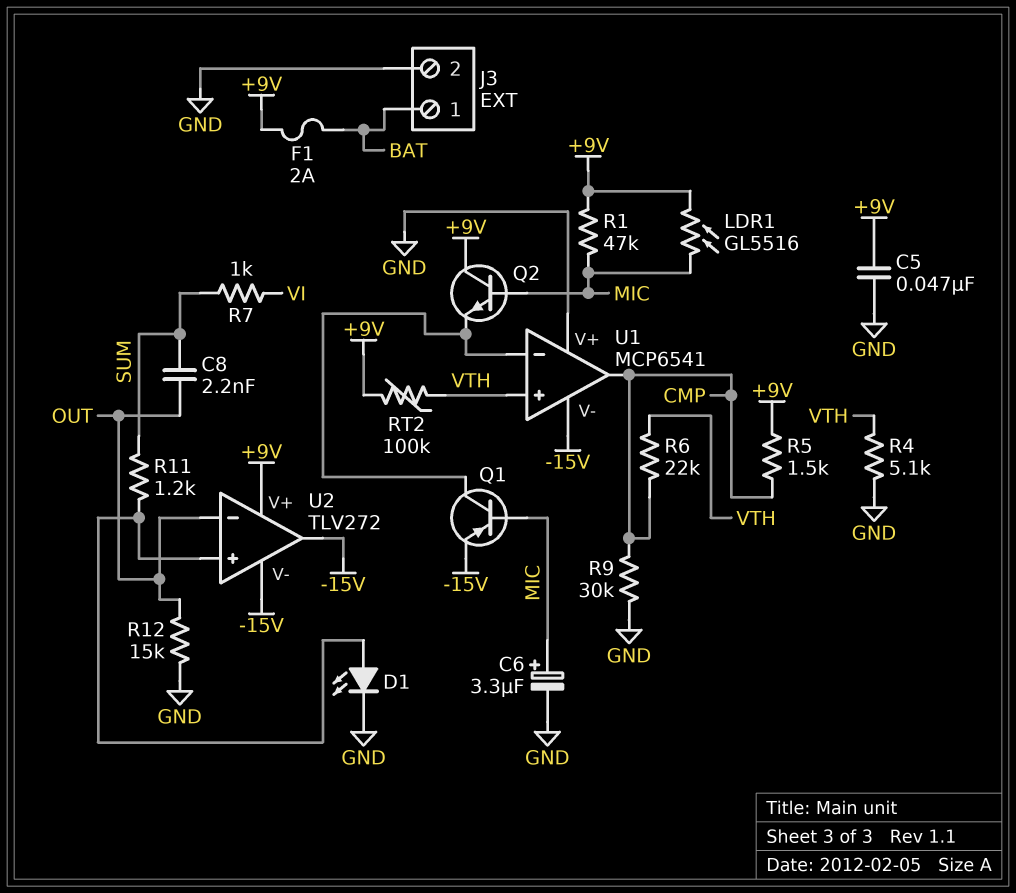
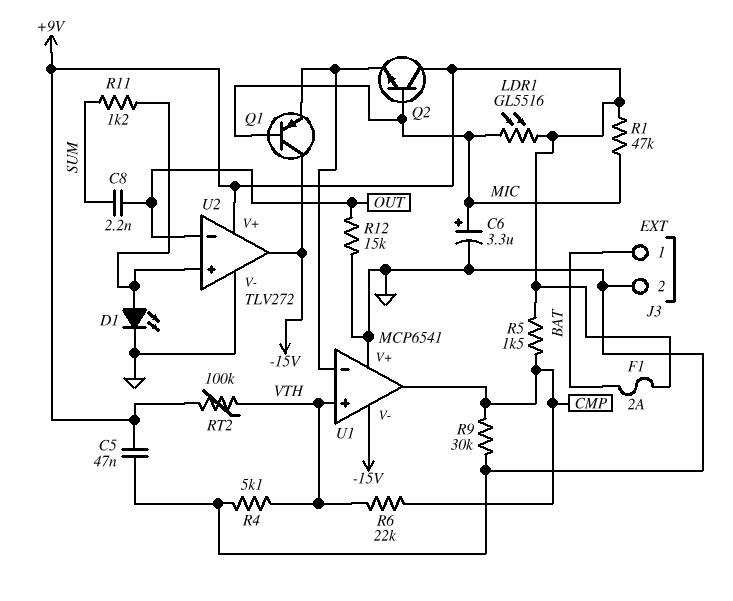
Q1: PNP (B MIC, C U1/in-, E -15V) -> PNP (B MIC, C -15V, E U1/in-)
R7: 1k (SUM, VI) -> none
U2 pin V-: -15V -> GND

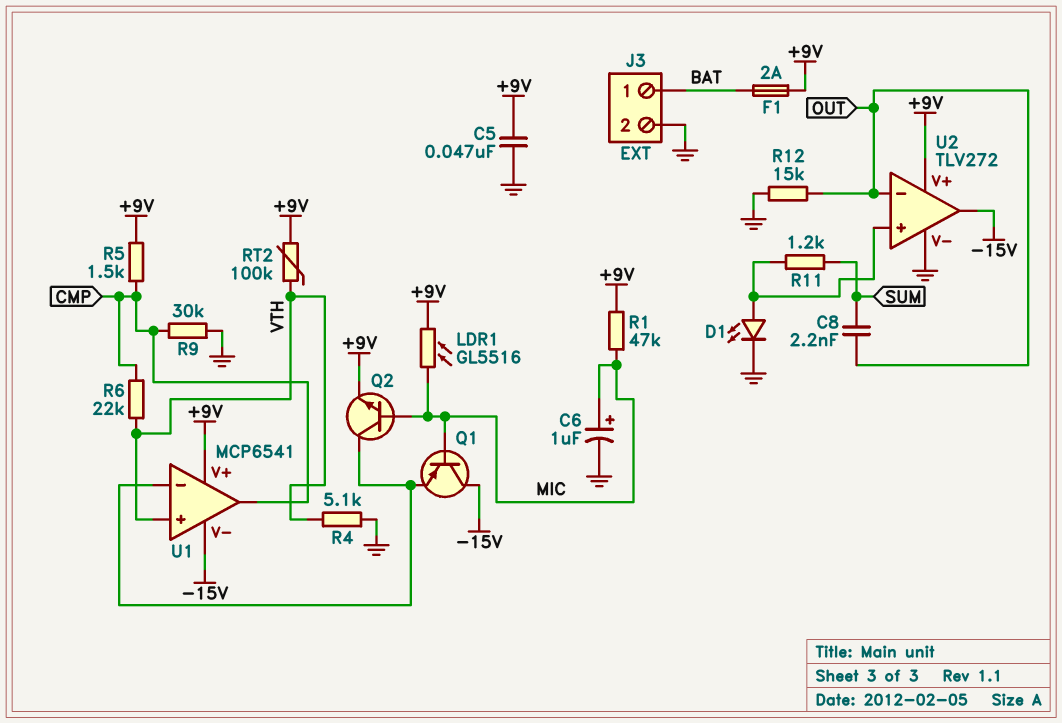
C6: 3.3uF (plus MIC, minus GND) -> 1uF (plus MIC, minus GND)
Q2: NPN (B MIC, C +9V, E U1/in-) -> NPN (B MIC, C U1/in-, E +9V)
U1 pin V+: GND -> +9V

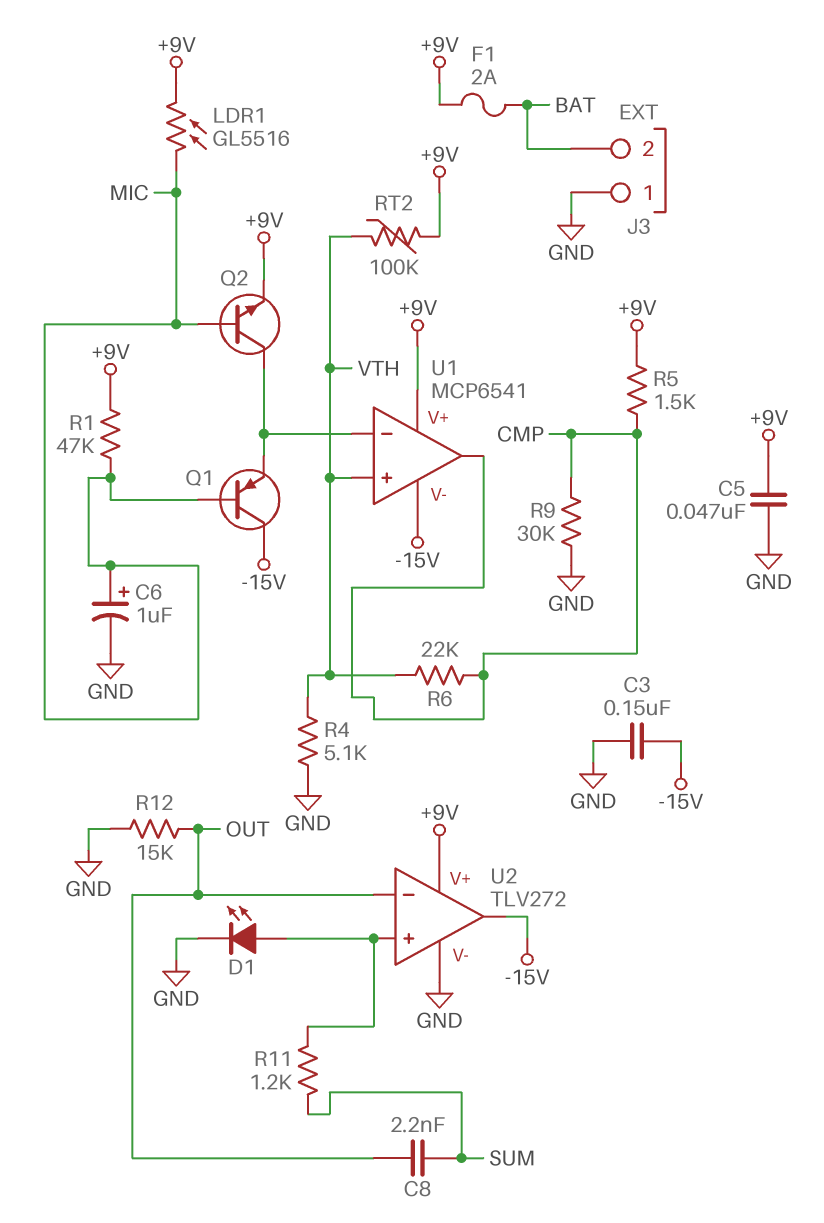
C3: none -> 150nF (-15V, GND)
J3 pin 1: BAT -> GND
J3 pin 2: GND -> BAT

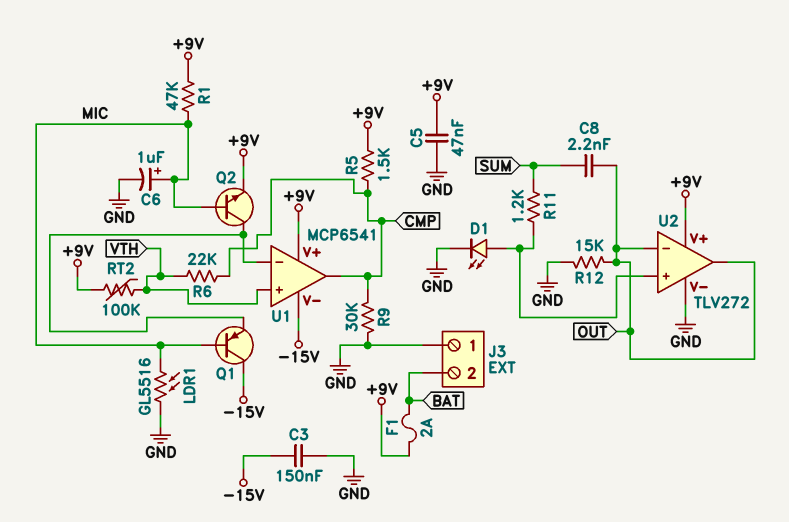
LDR1: GL5516 (+9V, MIC) -> GL5516 (GND, MIC)
R4: 5.1k (GND, VTH) -> none
U2 pin out: -15V -> OUT

